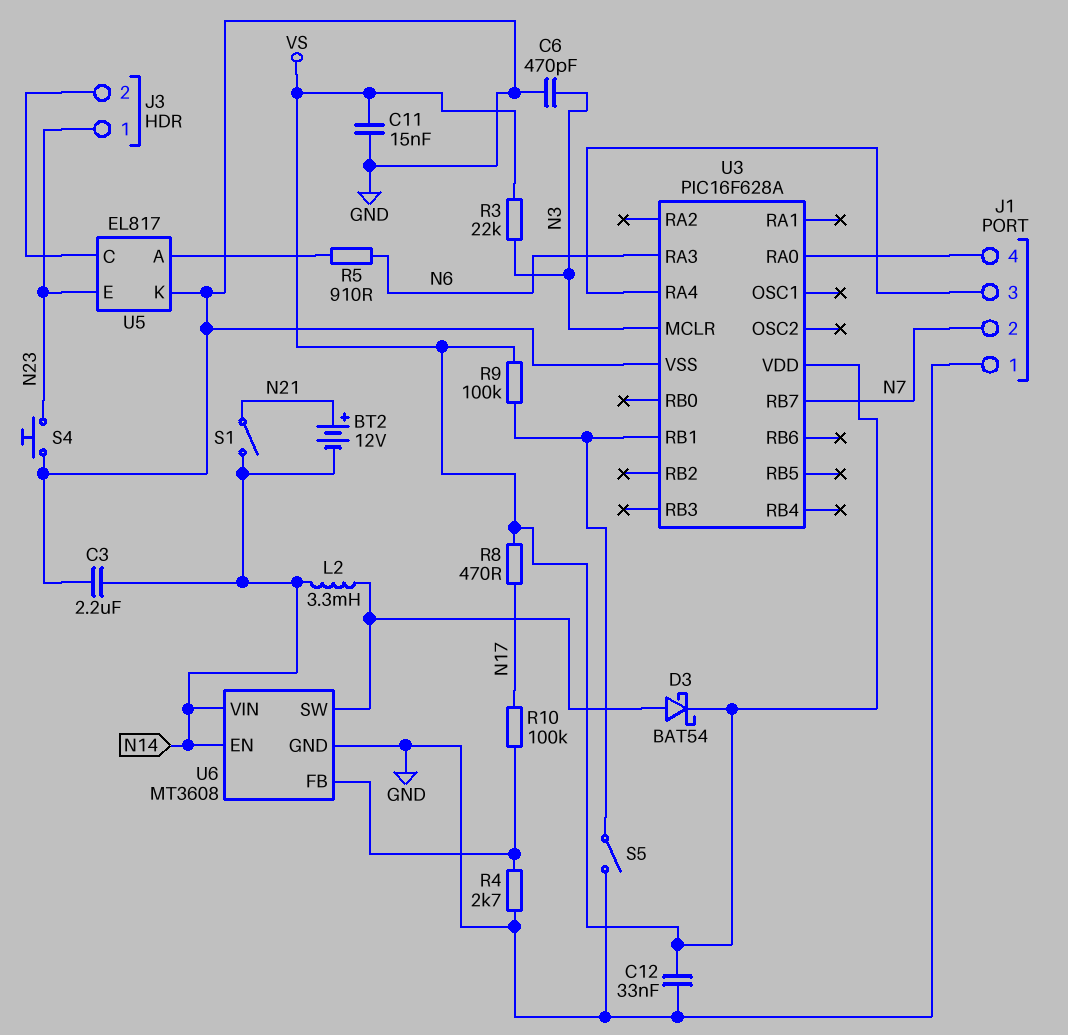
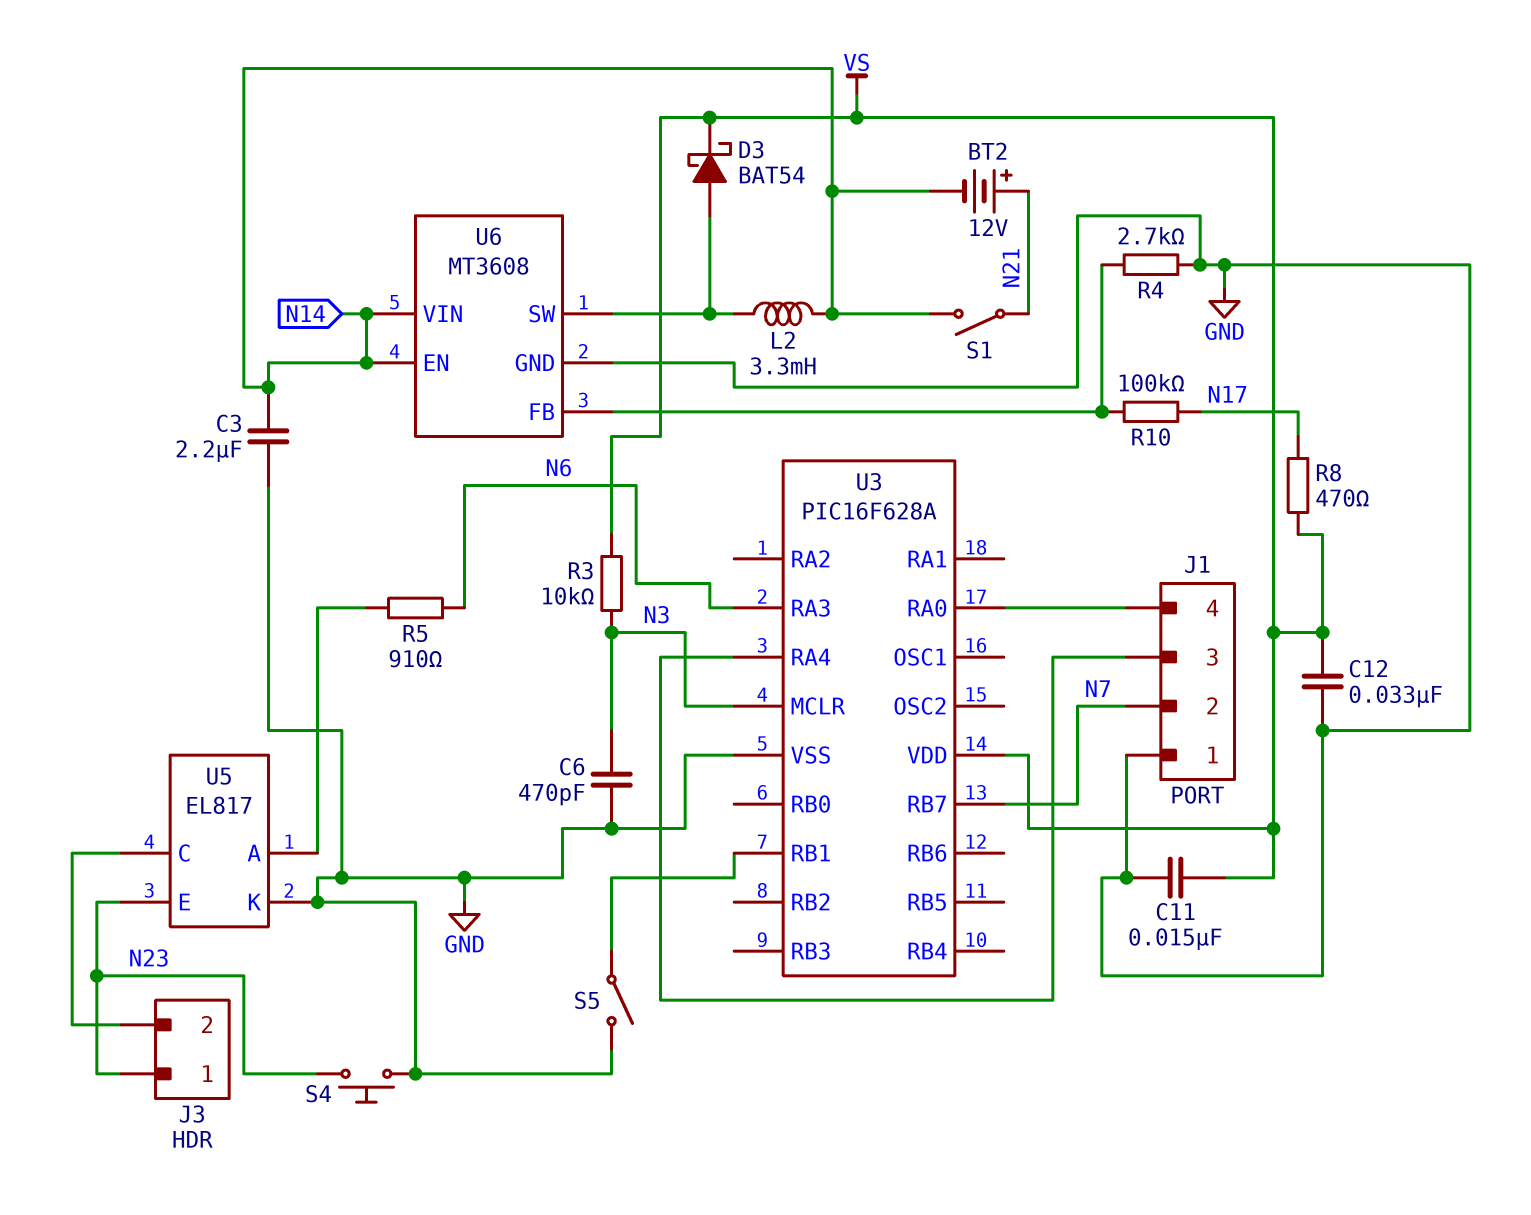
R3: 22k (N3, VS) -> 10k (N3, VS)
R9: 100k (U3/RB1, VS) -> none

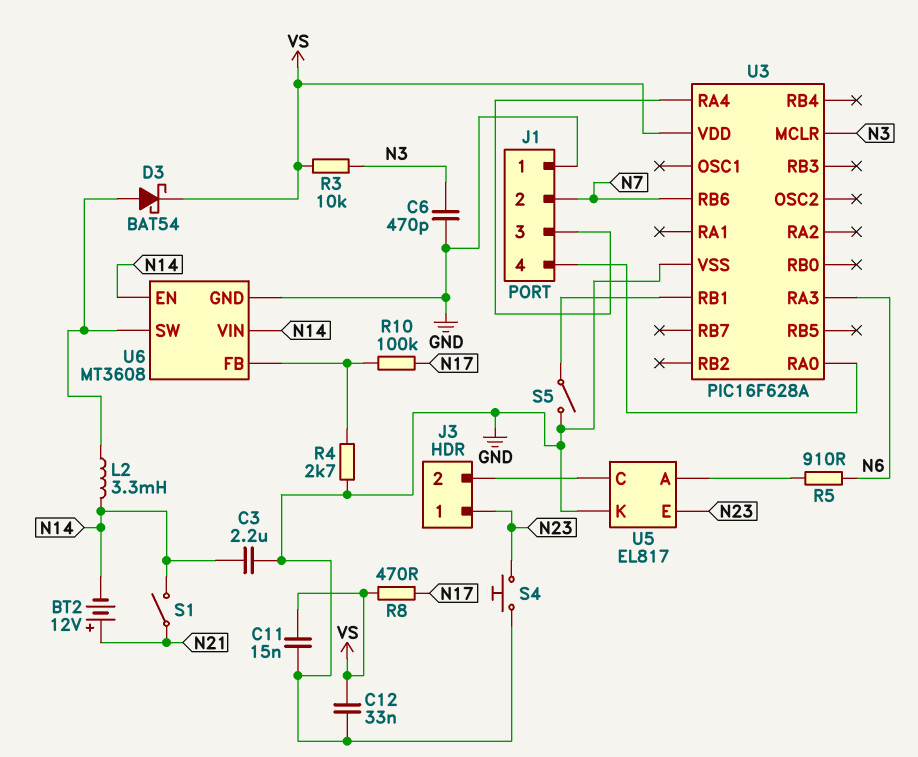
U3 pin RB6: none -> N7
U3 pin RB7: N7 -> none

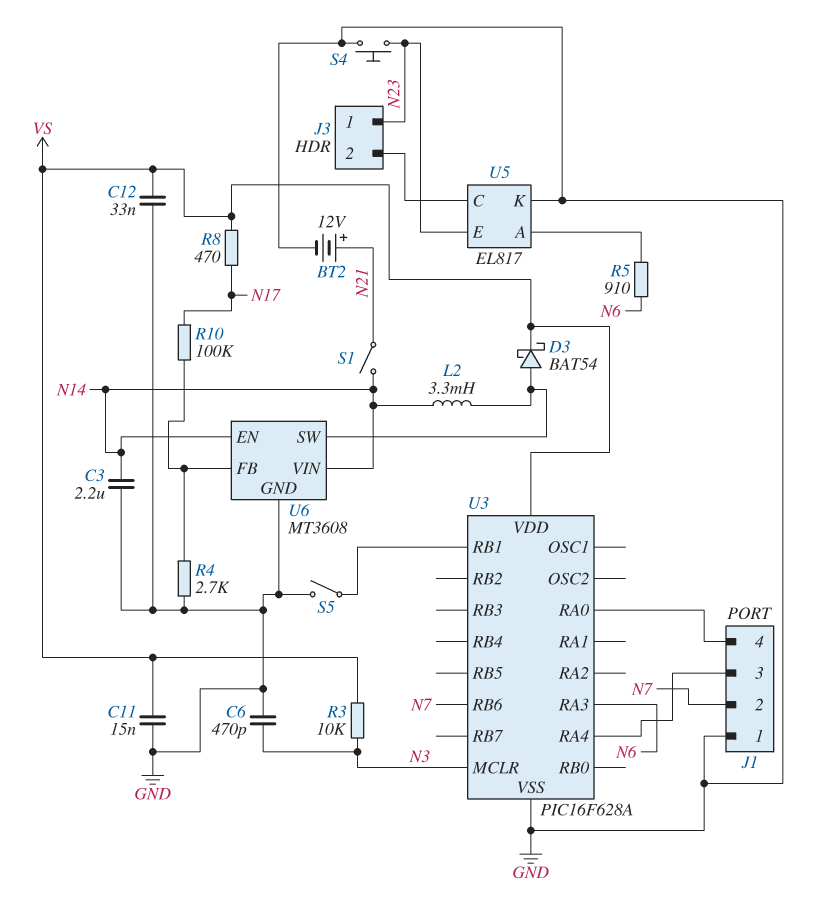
BT2: 12V (plus N21, minus N14) -> 12V (plus N21, minus GND)

